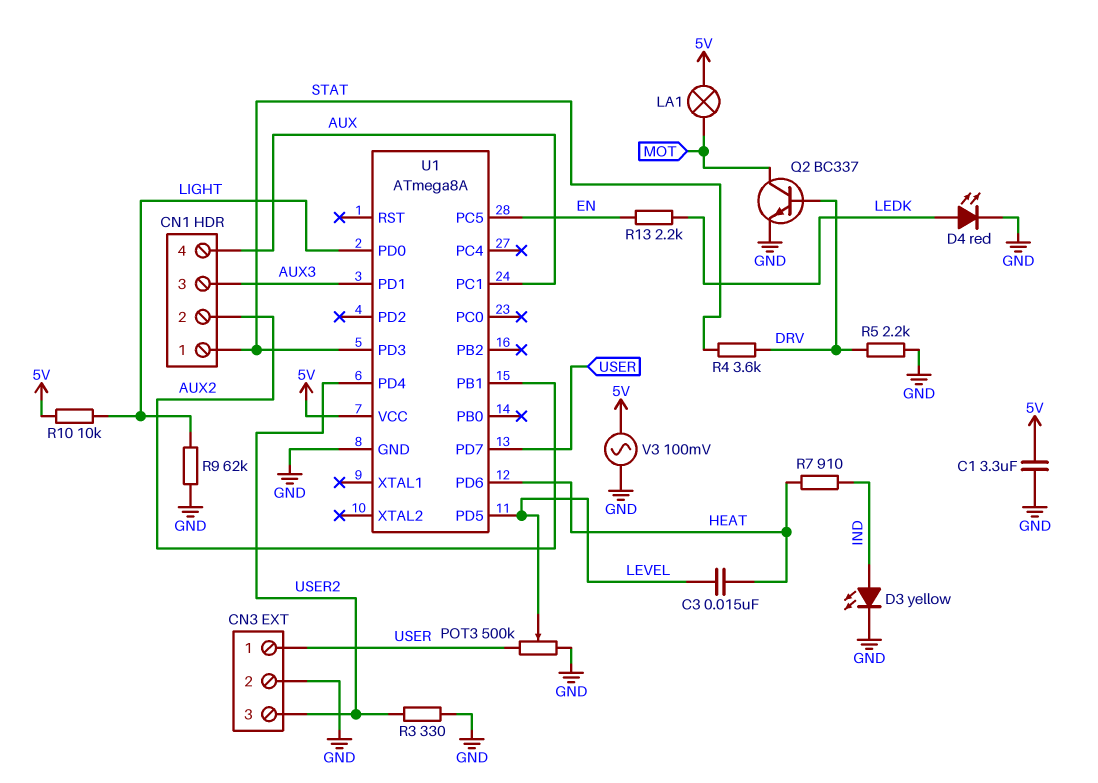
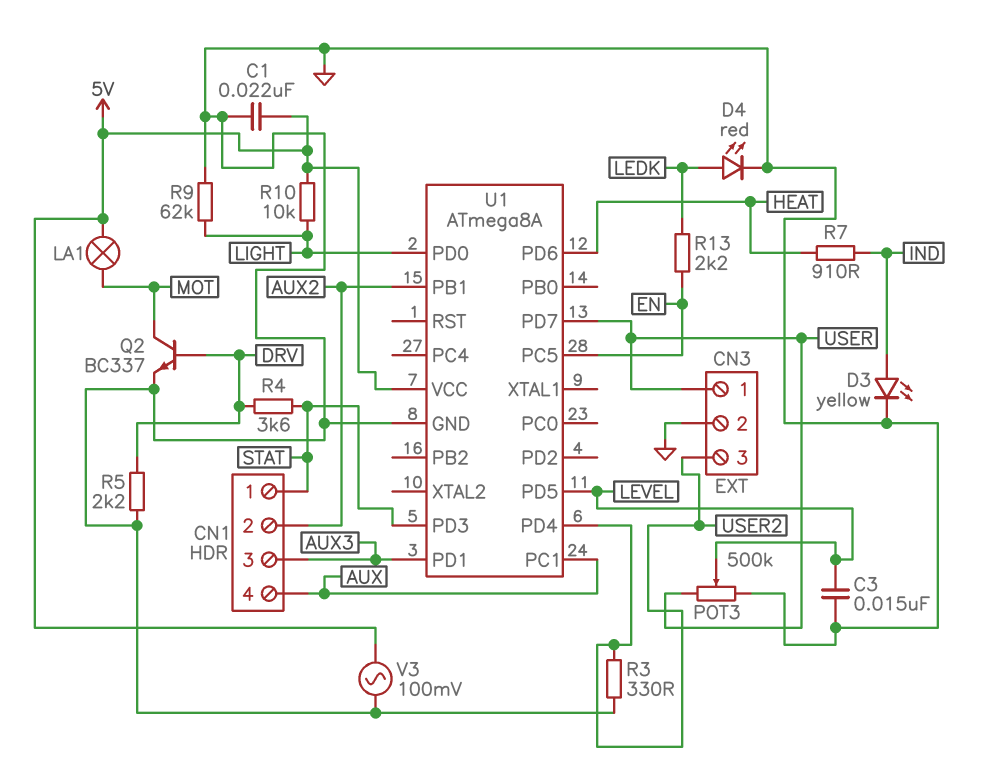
C1: 3.3uF (5V, GND) -> 22nF (5V, GND)
C3: 15nF (HEAT, LEVEL) -> 15nF (GND, LEVEL)

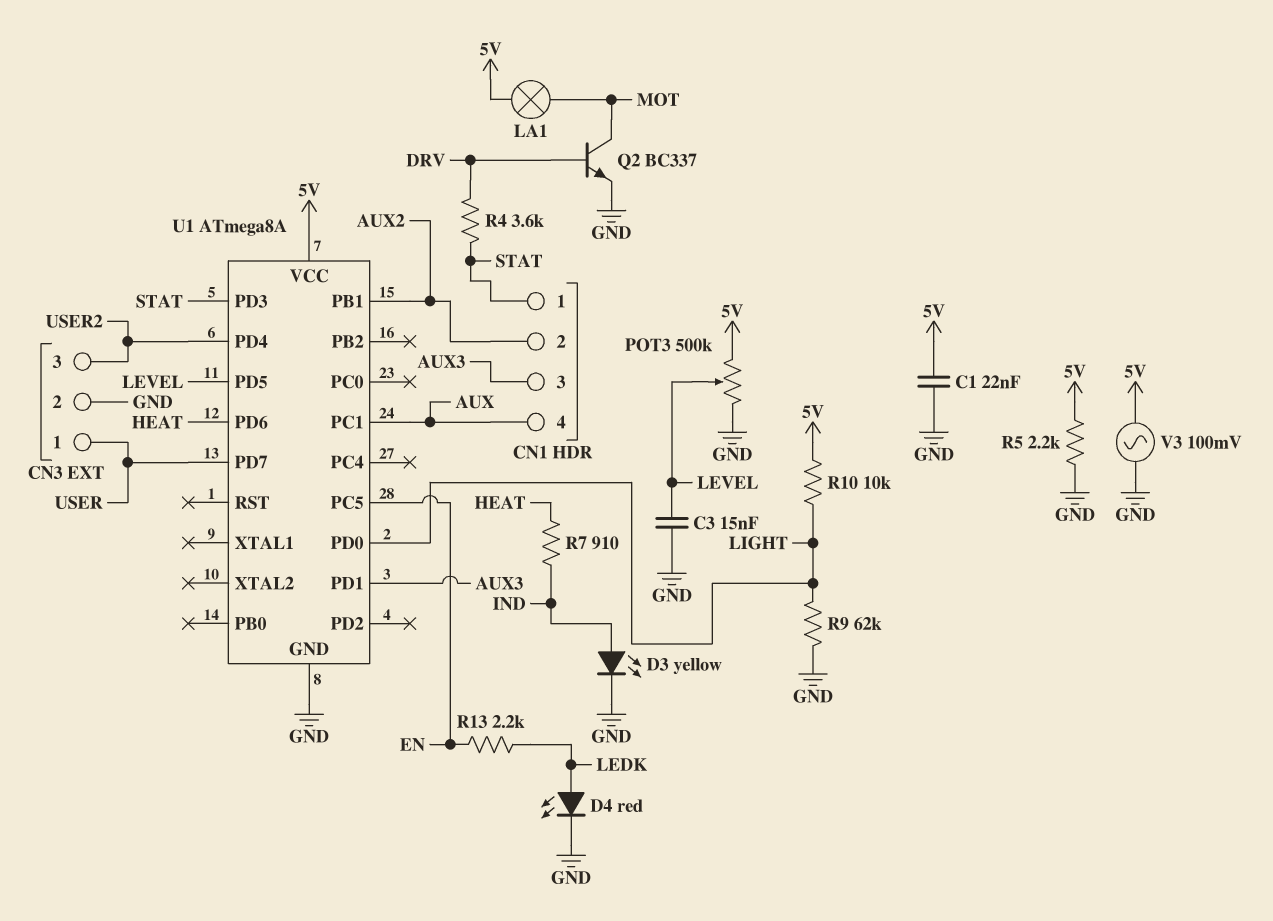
POT3: 500k (GND, USER, wiper LEVEL) -> 500k (5V, GND, wiper LEVEL)
R3: 330 (GND, USER2) -> none
R5: 2.2k (DRV, GND) -> 2.2k (5V, GND)

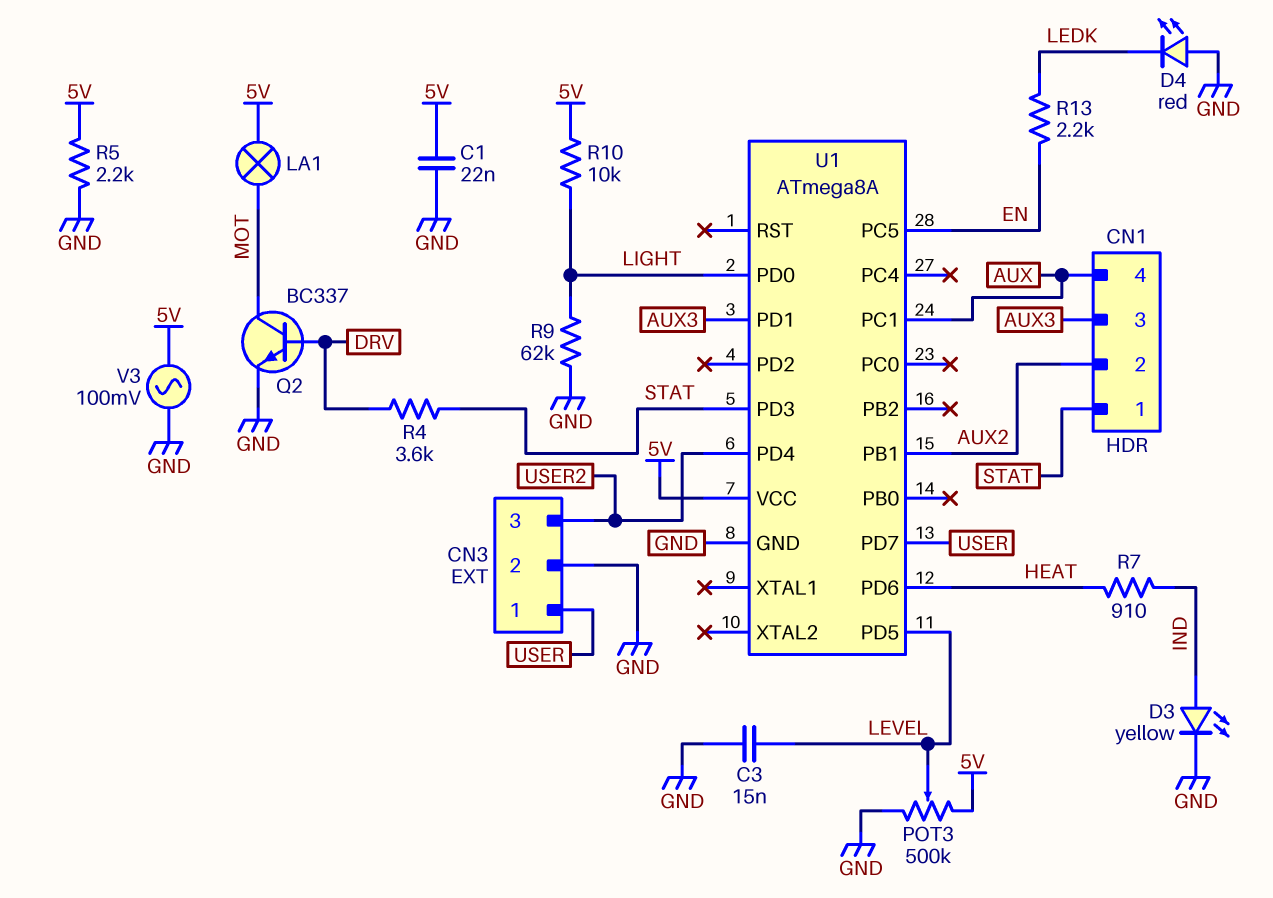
D4: LED red (A LEDK, K GND) -> LED red (A GND, K LEDK)

